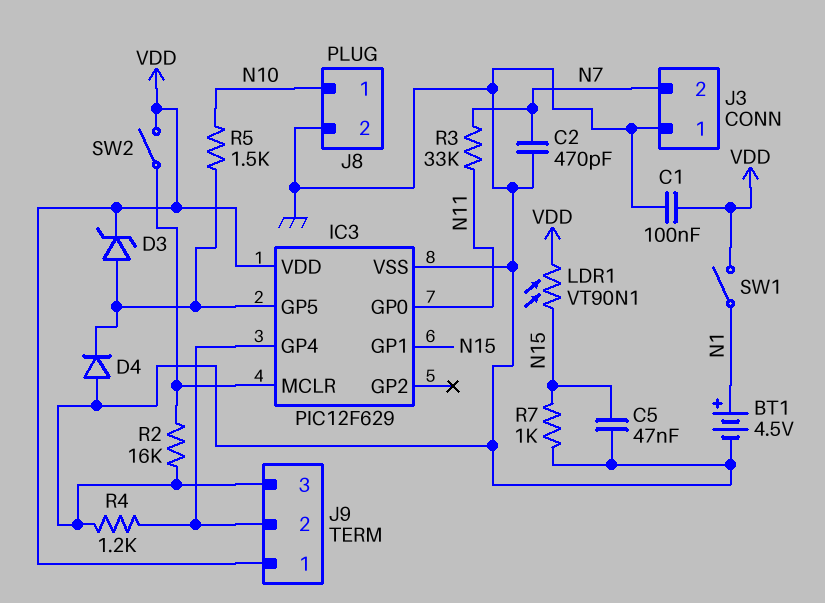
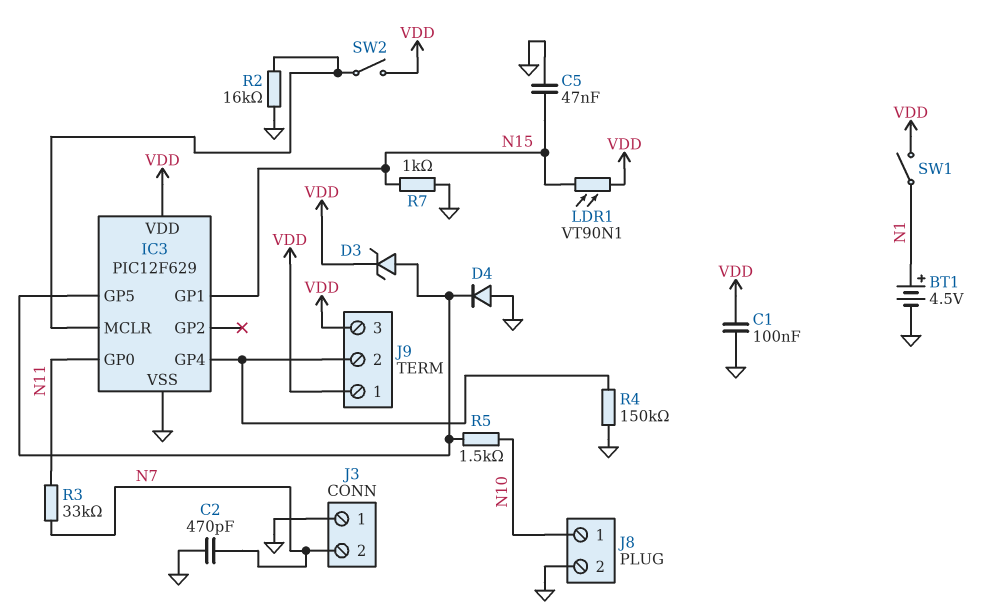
J9 pin 3: GND -> VDD
R4: 1.2k (GND, IC3/GP4) -> 150k (GND, IC3/GP4)

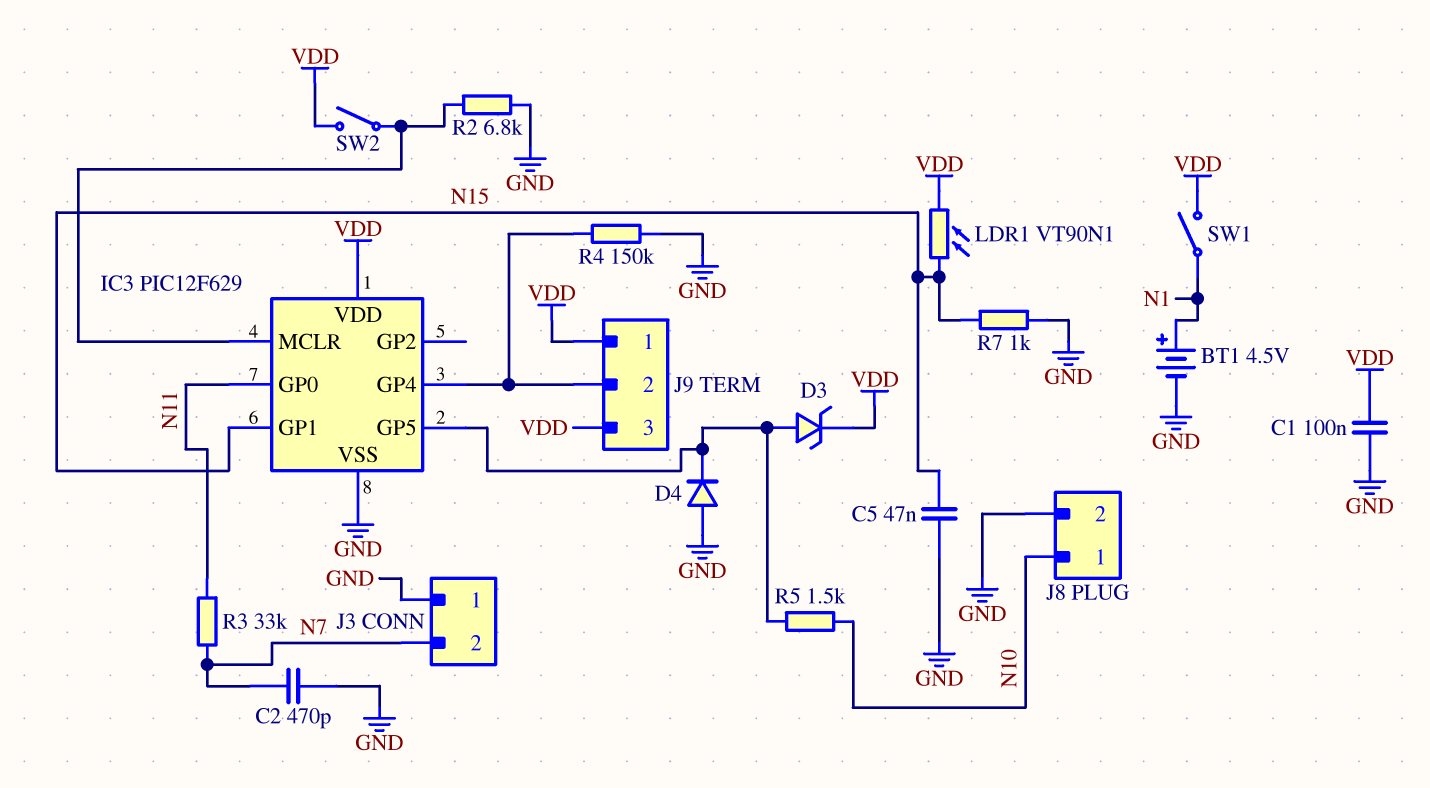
R2: 16k (GND, IC3/MCLR) -> 6.8k (GND, IC3/MCLR)

